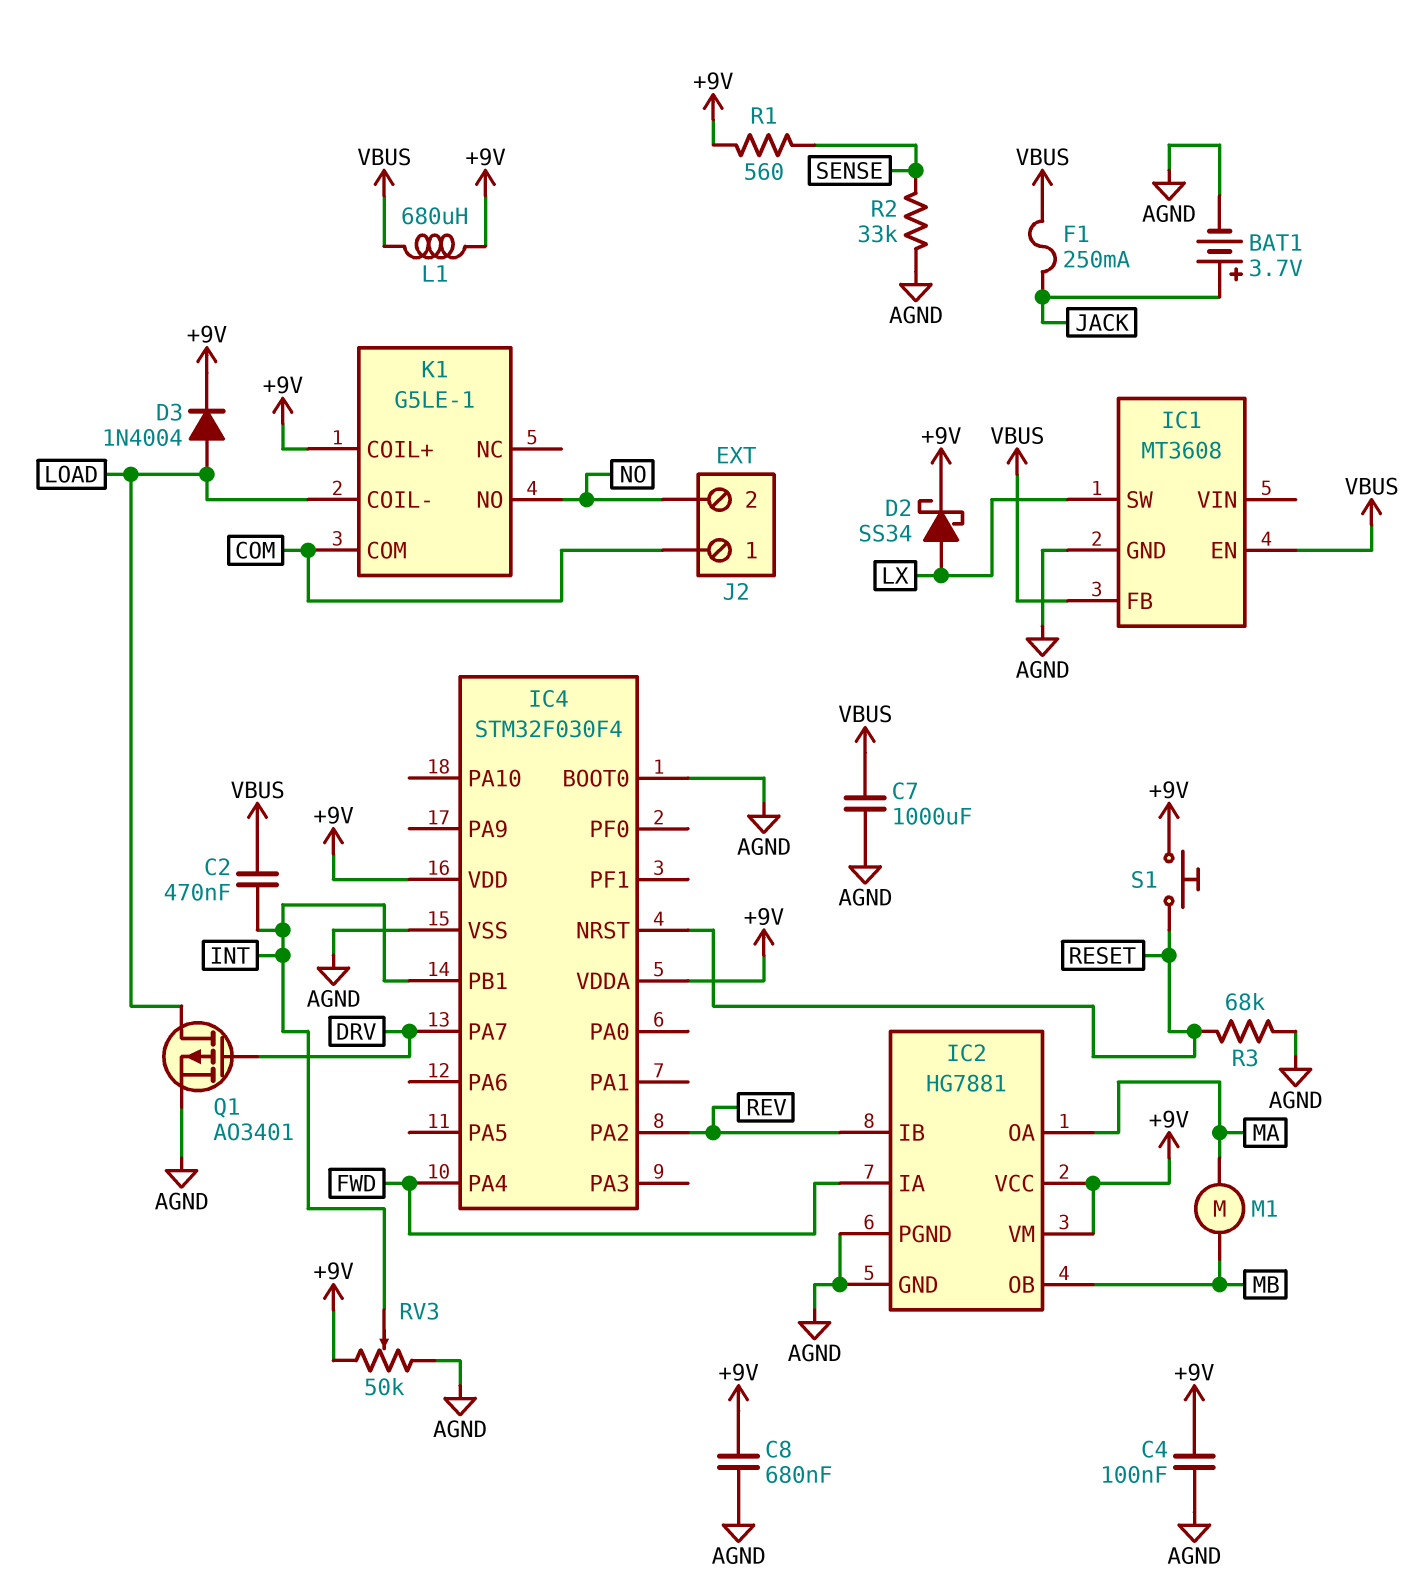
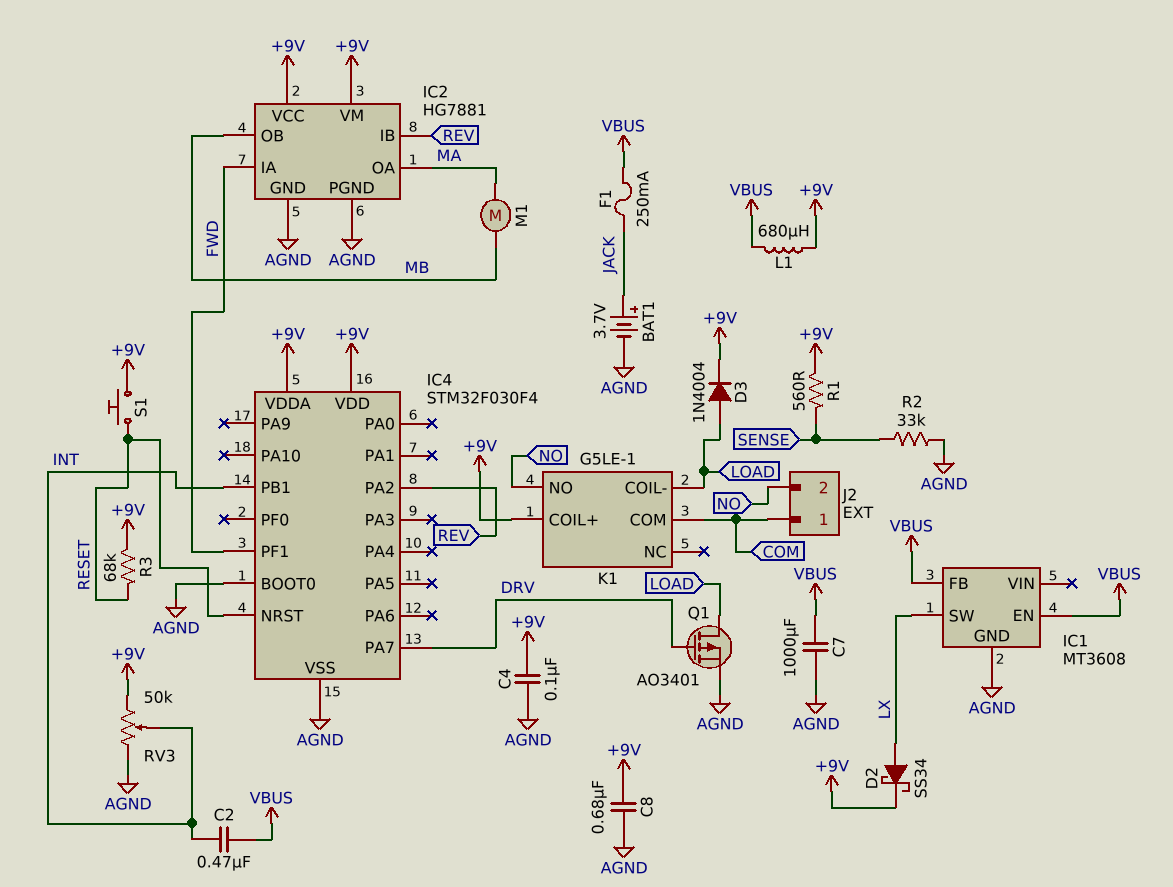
IC4 pin PA4: FWD -> none
IC4 pin PF1: none -> FWD
R3: 68k (AGND, RESET) -> 68k (+9V, RESET)

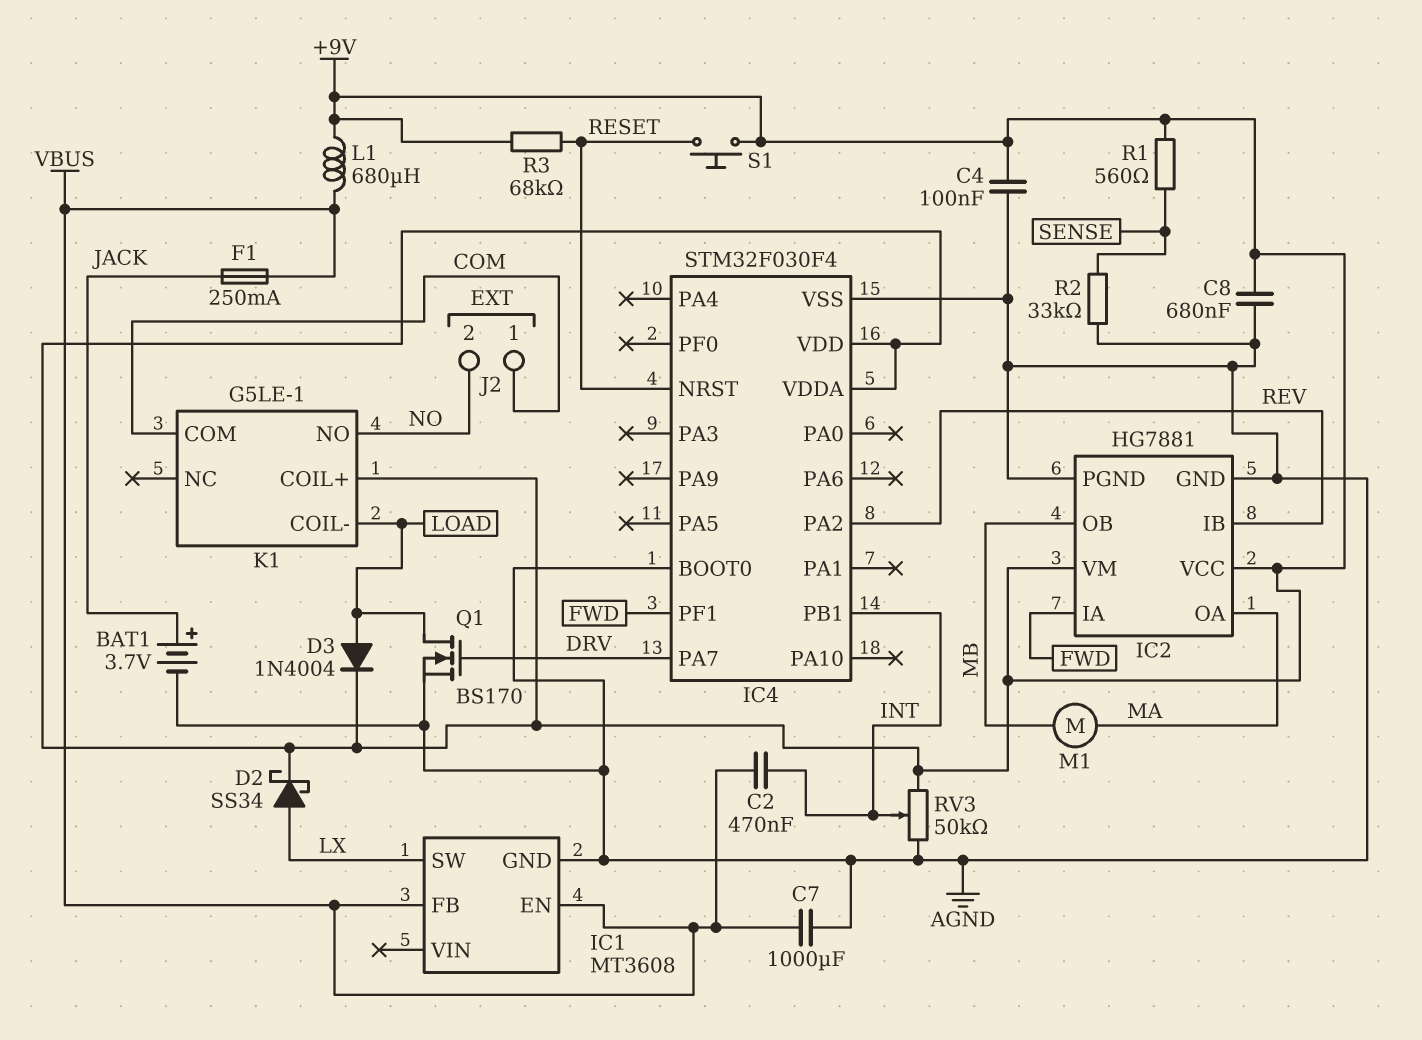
Q1: PMOS AO3401 (G DRV, D LOAD, S AGND) -> NMOS BS170 (G DRV, D LOAD, S AGND)

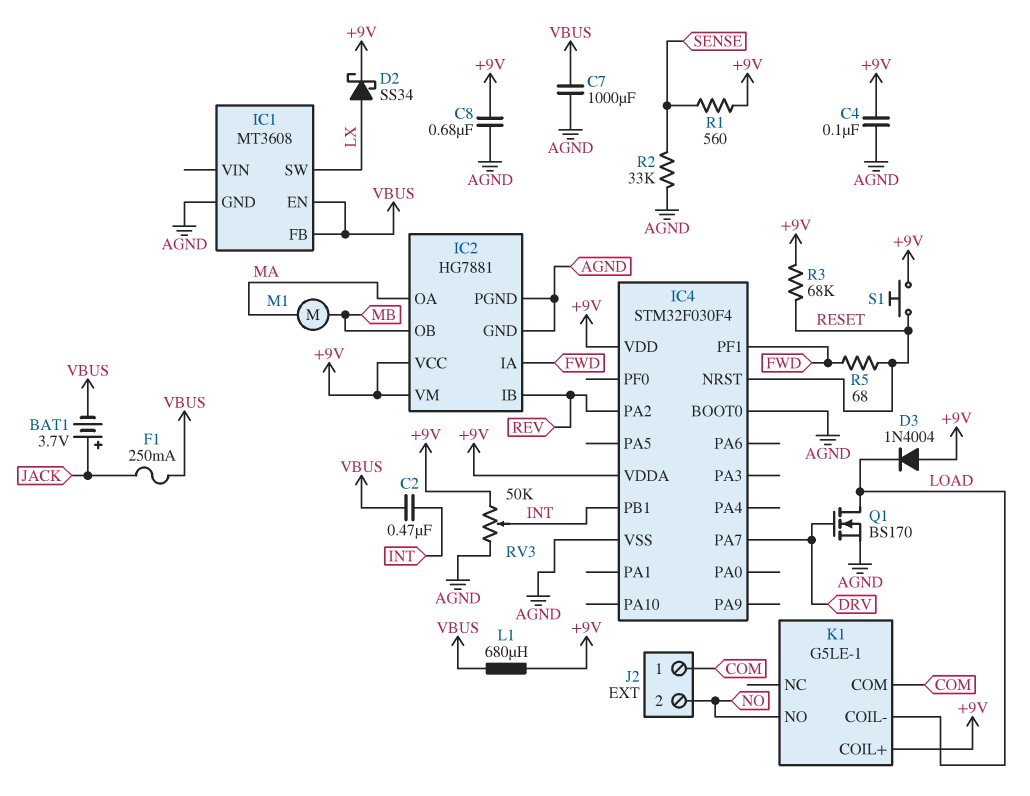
BAT1: 3.7V (plus JACK, minus AGND) -> 3.7V (plus JACK, minus VBUS)
D3: diode 1N4004 (A LOAD, K +9V) -> diode 1N4004 (A +9V, K LOAD)
R5: none -> 68 (FWD, RESET)

